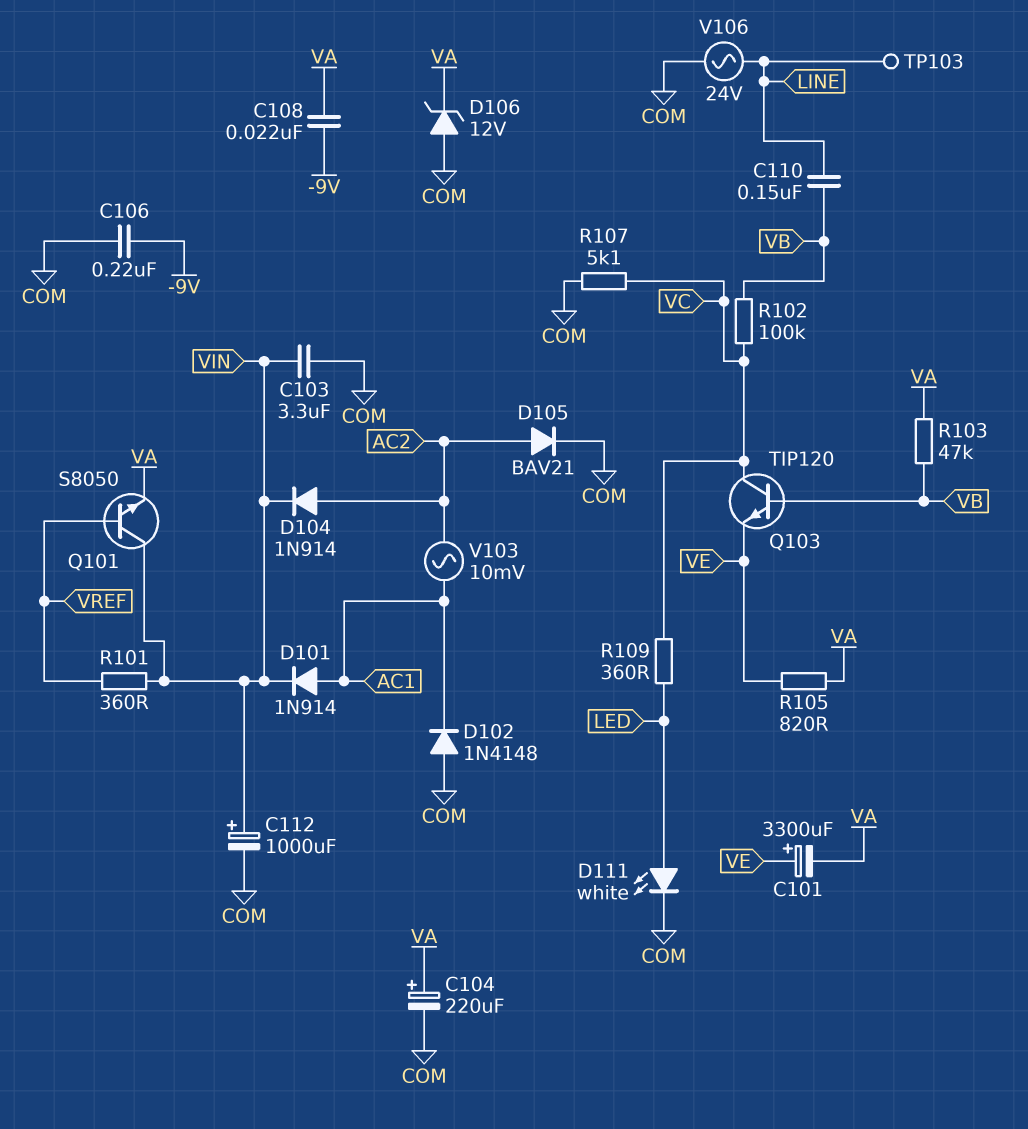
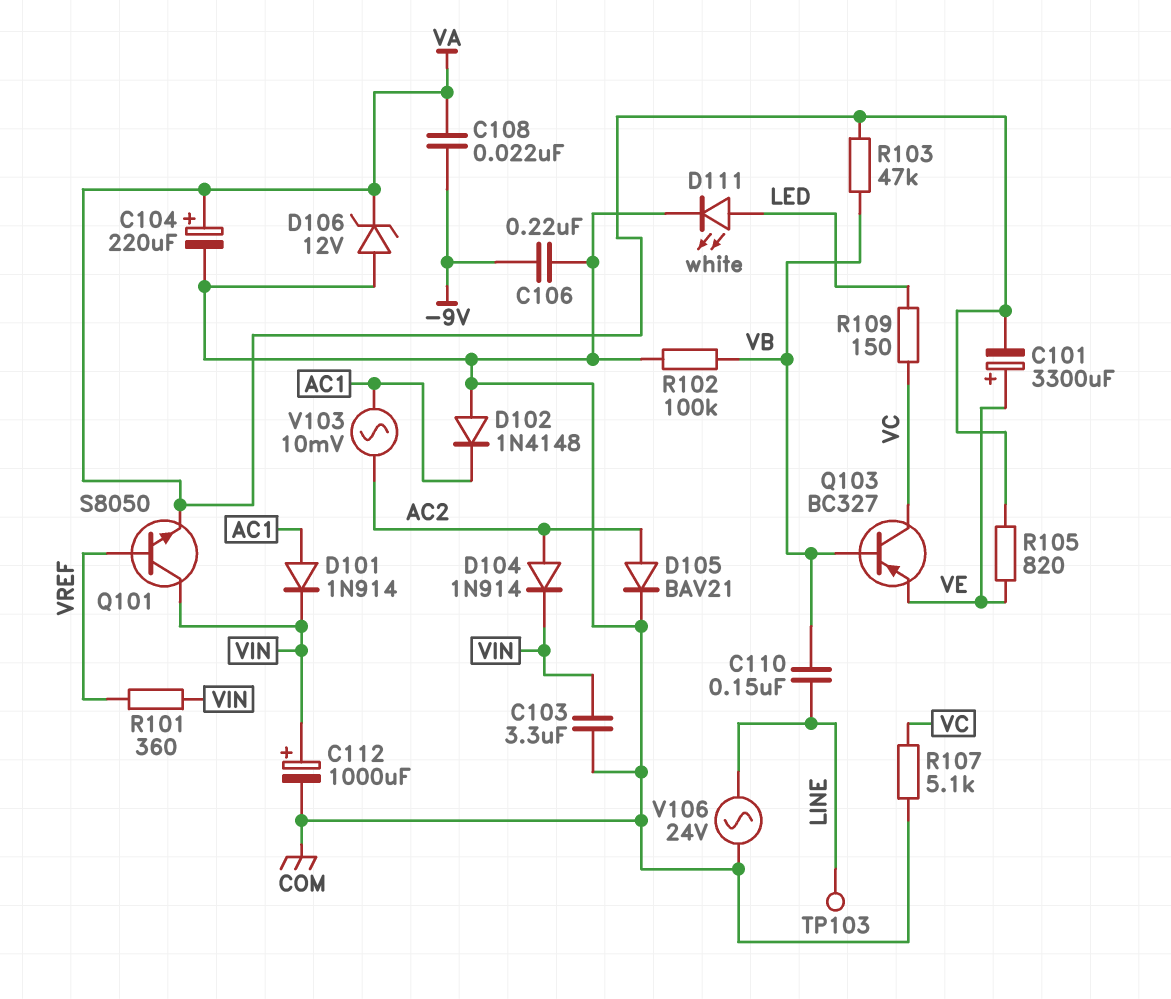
Q103: NPN TIP120 (B VB, C VC, E VE) -> PNP BC327 (B VB, C VC, E VE)
R102: 100k (VB, VC) -> 100k (COM, VB)
R109: 360 (LED, VC) -> 150 (LED, VC)

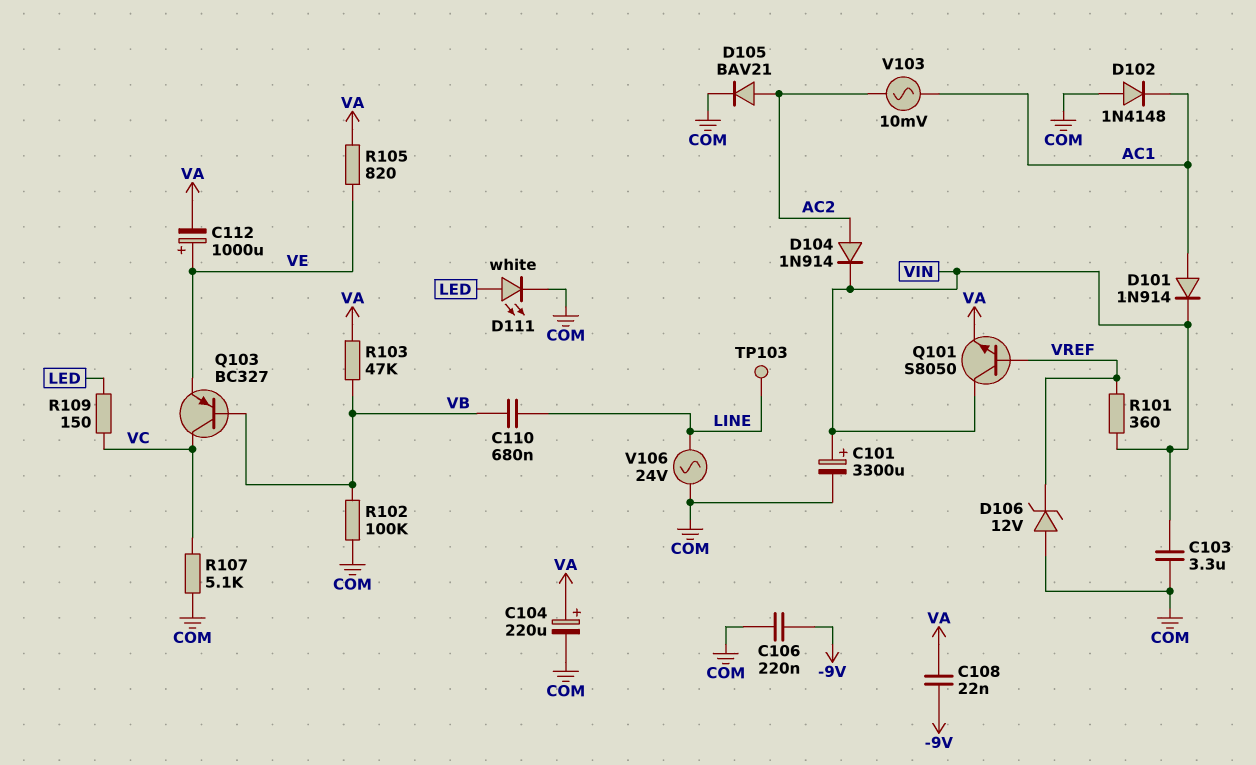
C101: 3300uF (plus VE, minus VA) -> 3300uF (plus VIN, minus COM)
C110: 150nF (LINE, VB) -> 680nF (LINE, VB)
C112: 1000uF (plus VIN, minus COM) -> 1000uF (plus VE, minus VA)
D106: zener 12V (A COM, K VA) -> zener 12V (A COM, K VREF)

